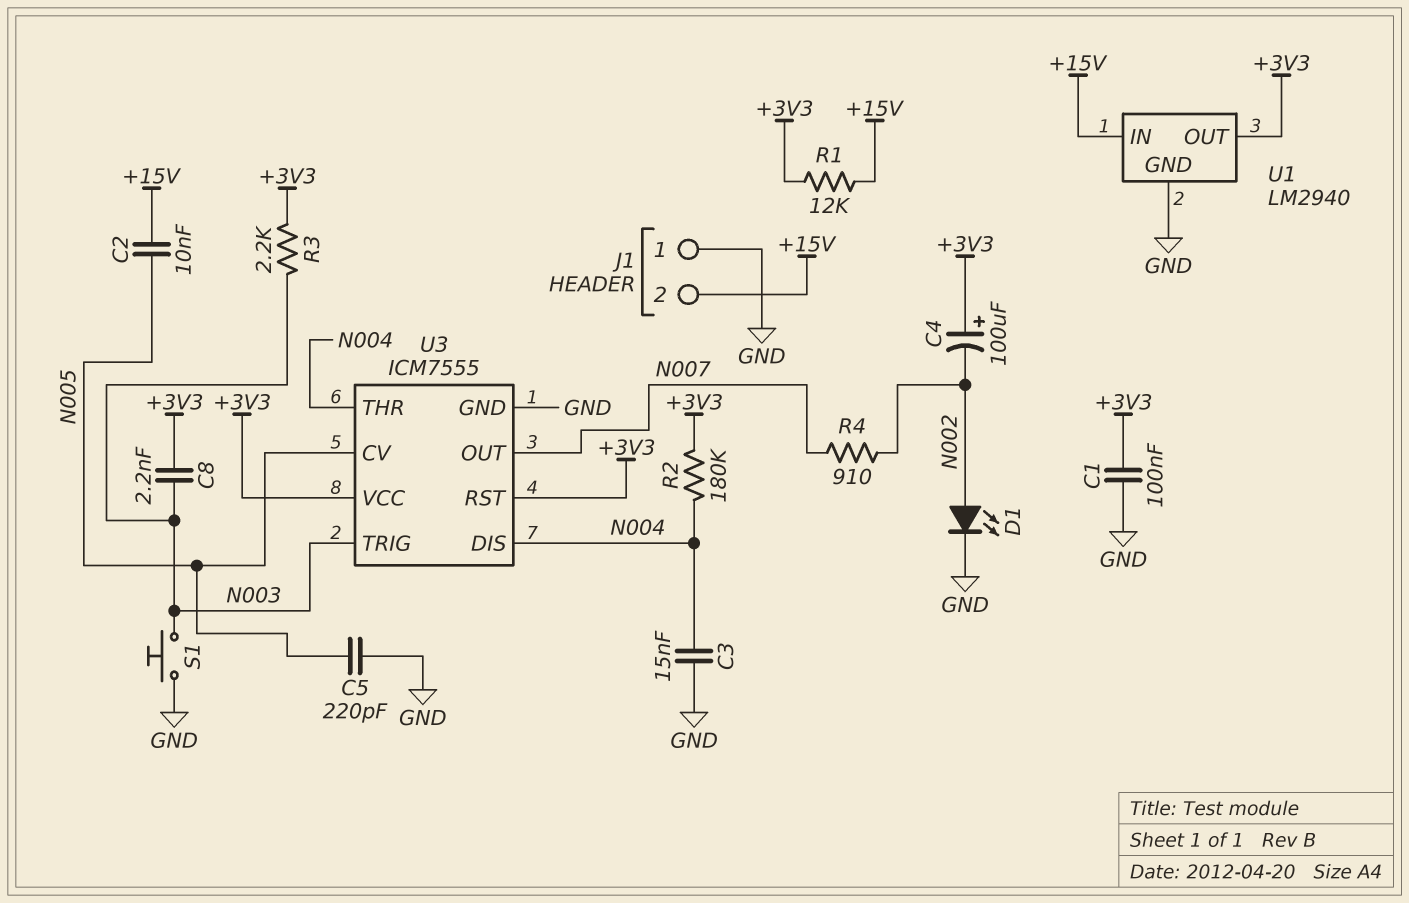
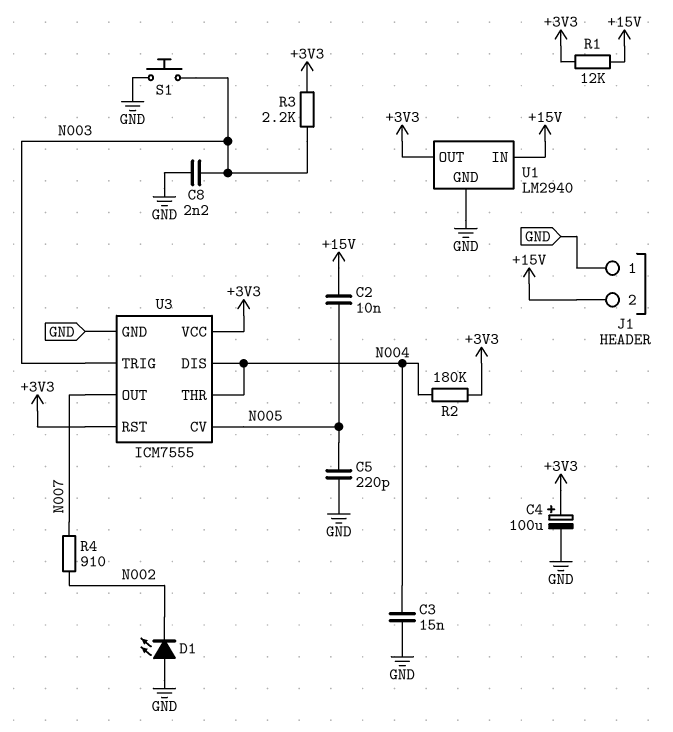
C1: 100nF (+3V3, GND) -> none
C4: 100uF (plus +3V3, minus N002) -> 100uF (plus +3V3, minus GND)
C8: 2.2nF (+3V3, N003) -> 2.2nF (GND, N003)
D1: LED (A N002, K GND) -> LED (A GND, K N002)

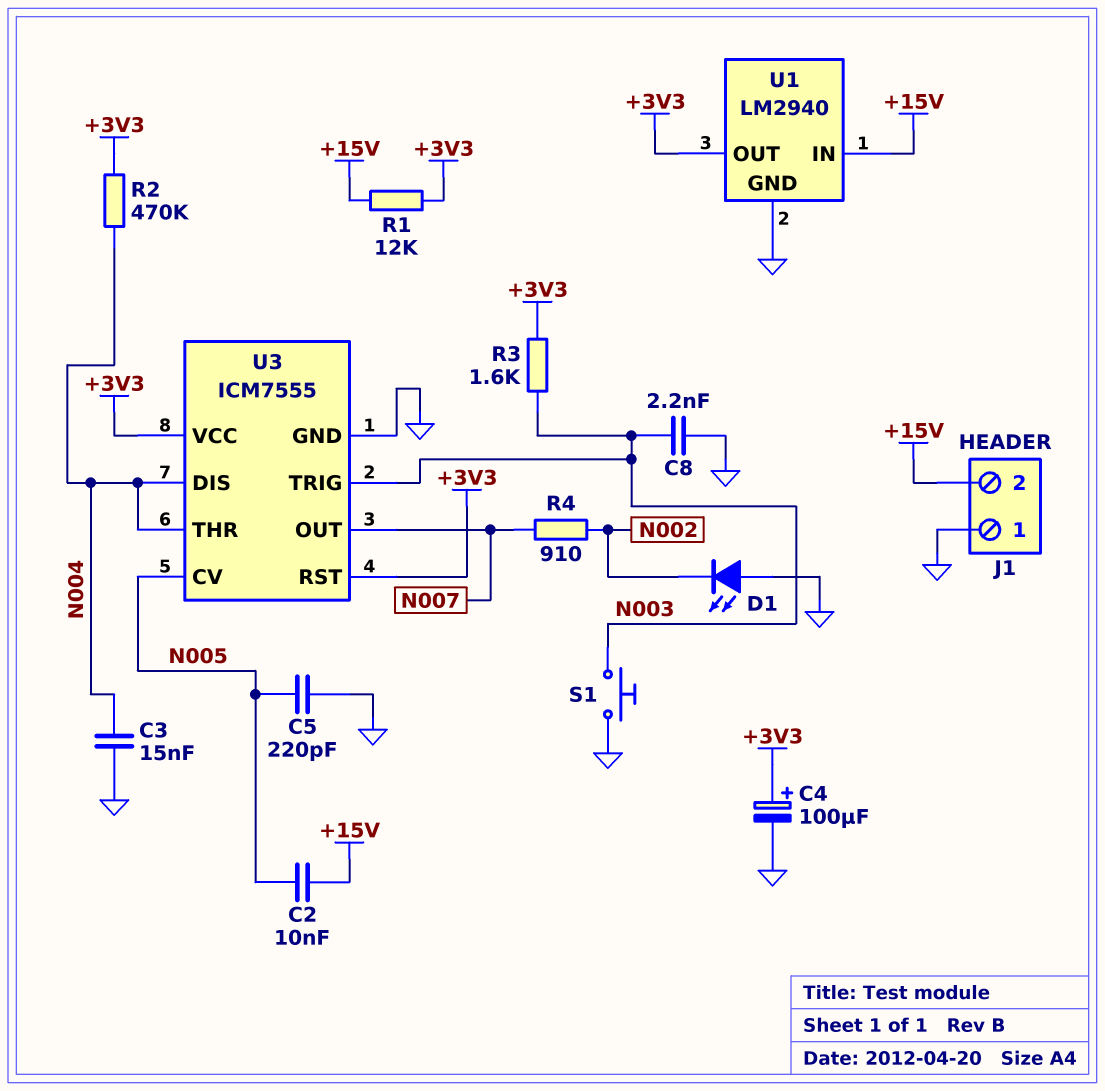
R2: 180k (+3V3, N004) -> 470k (+3V3, N004)
R3: 2.2k (+3V3, N003) -> 1.6k (+3V3, N003)

